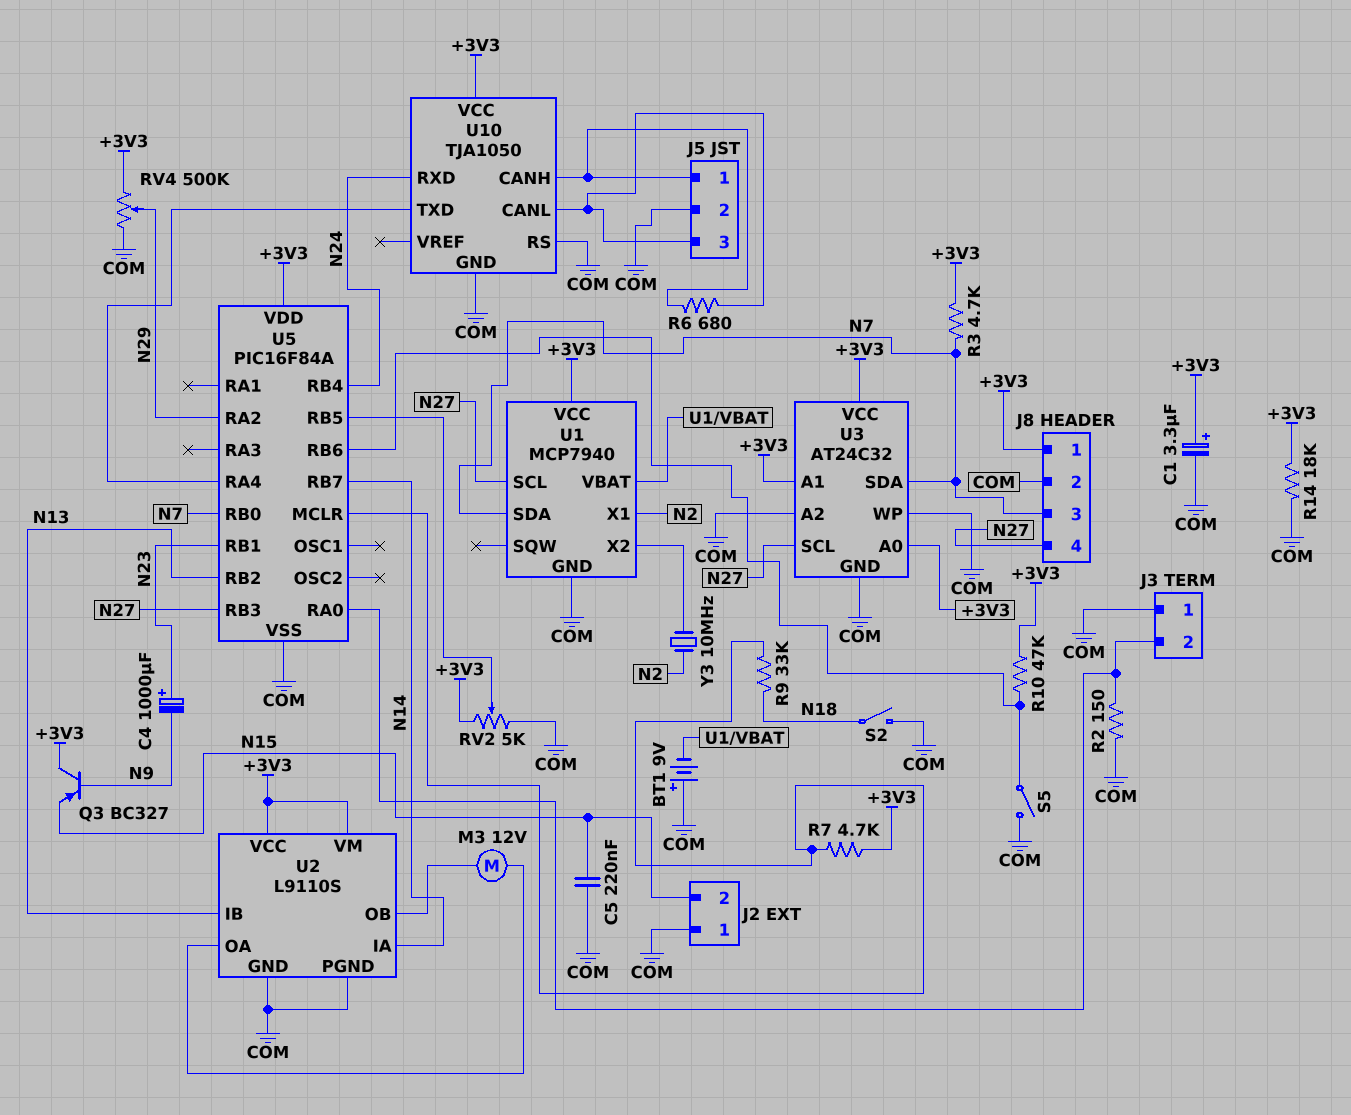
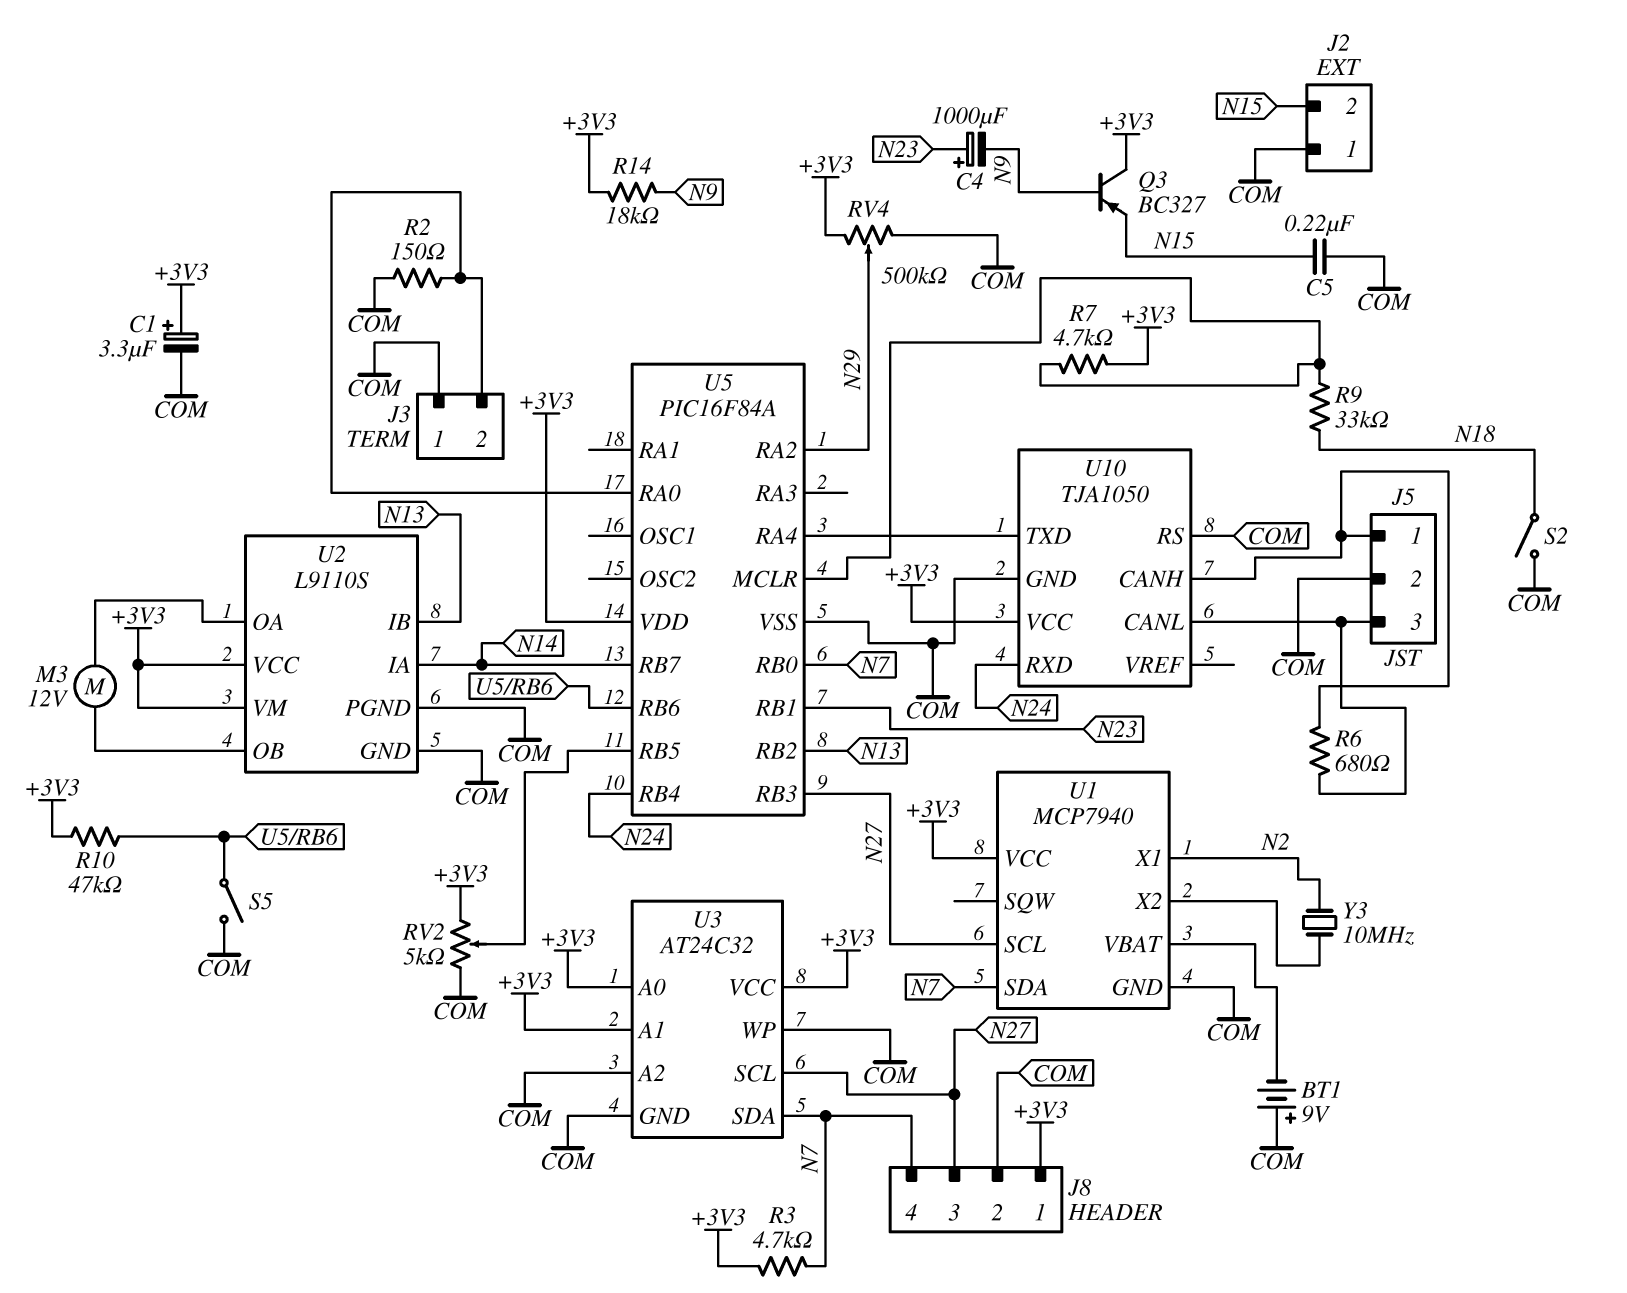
J8 pin 3: N7 -> N27
J8 pin 4: N27 -> N7
R14: 18k (+3V3, COM) -> 18k (+3V3, N9)

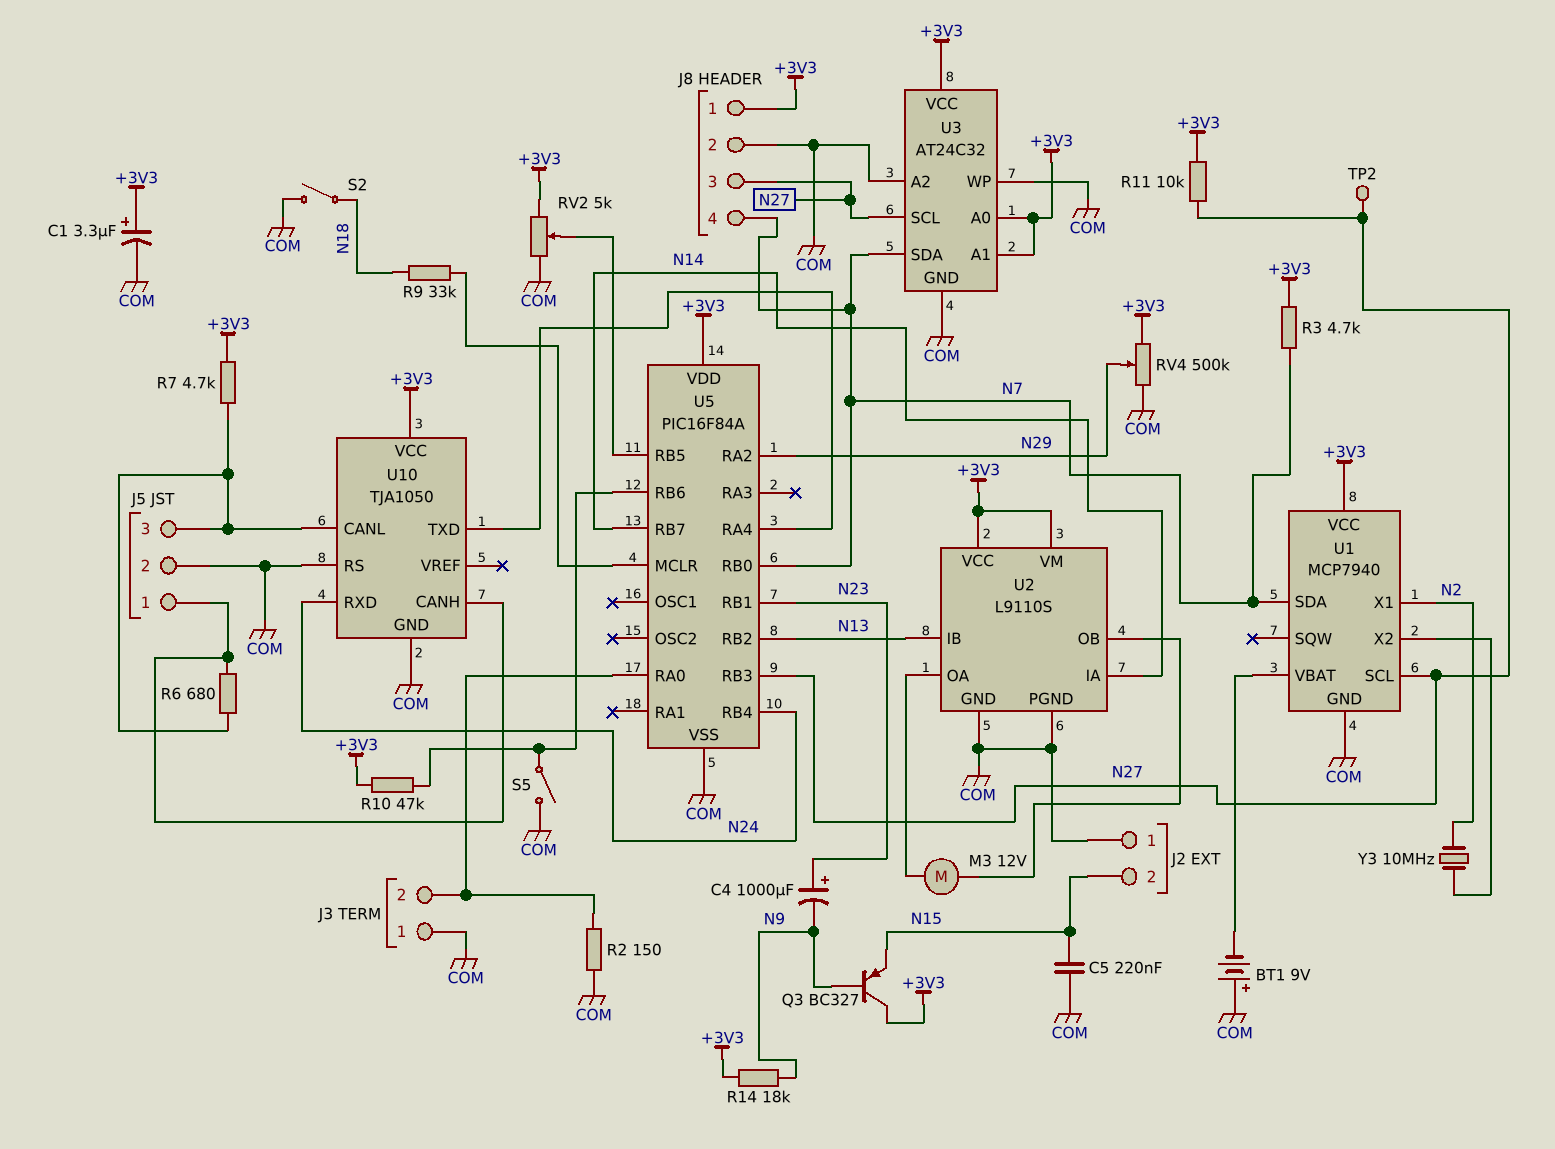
R7: 4.7k (+3V3, U5/MCLR) -> 4.7k (+3V3, J5/3)
R11: none -> 10k (+3V3, N27)
TP2: none -> test point (N27)

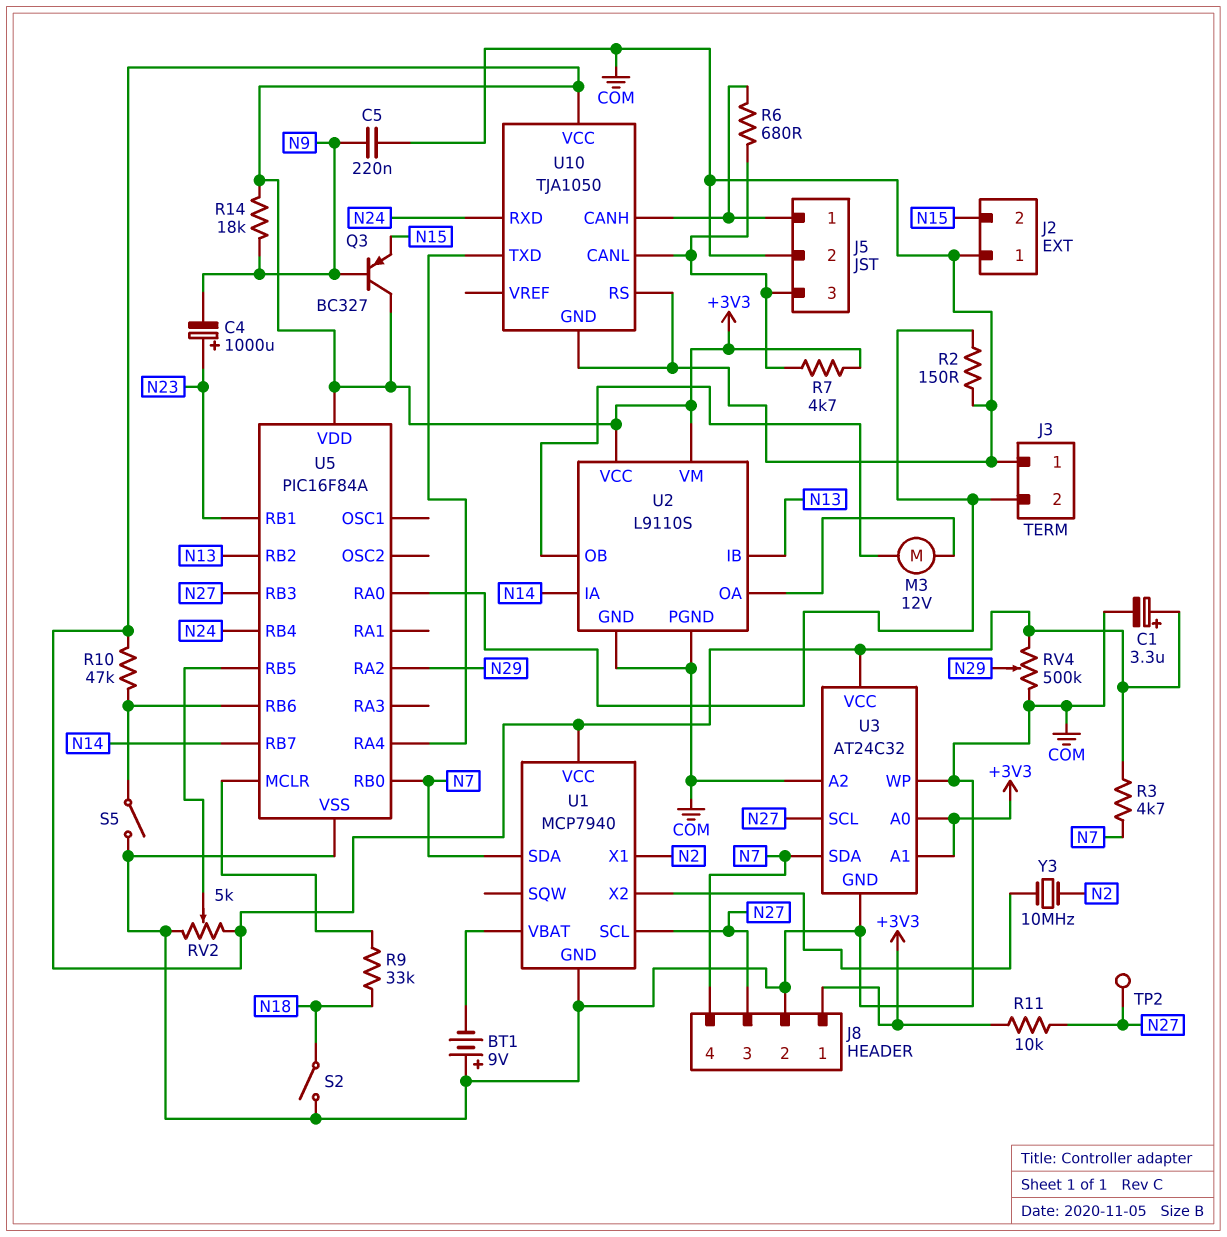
C5: 220nF (COM, N15) -> 220nF (COM, N9)

